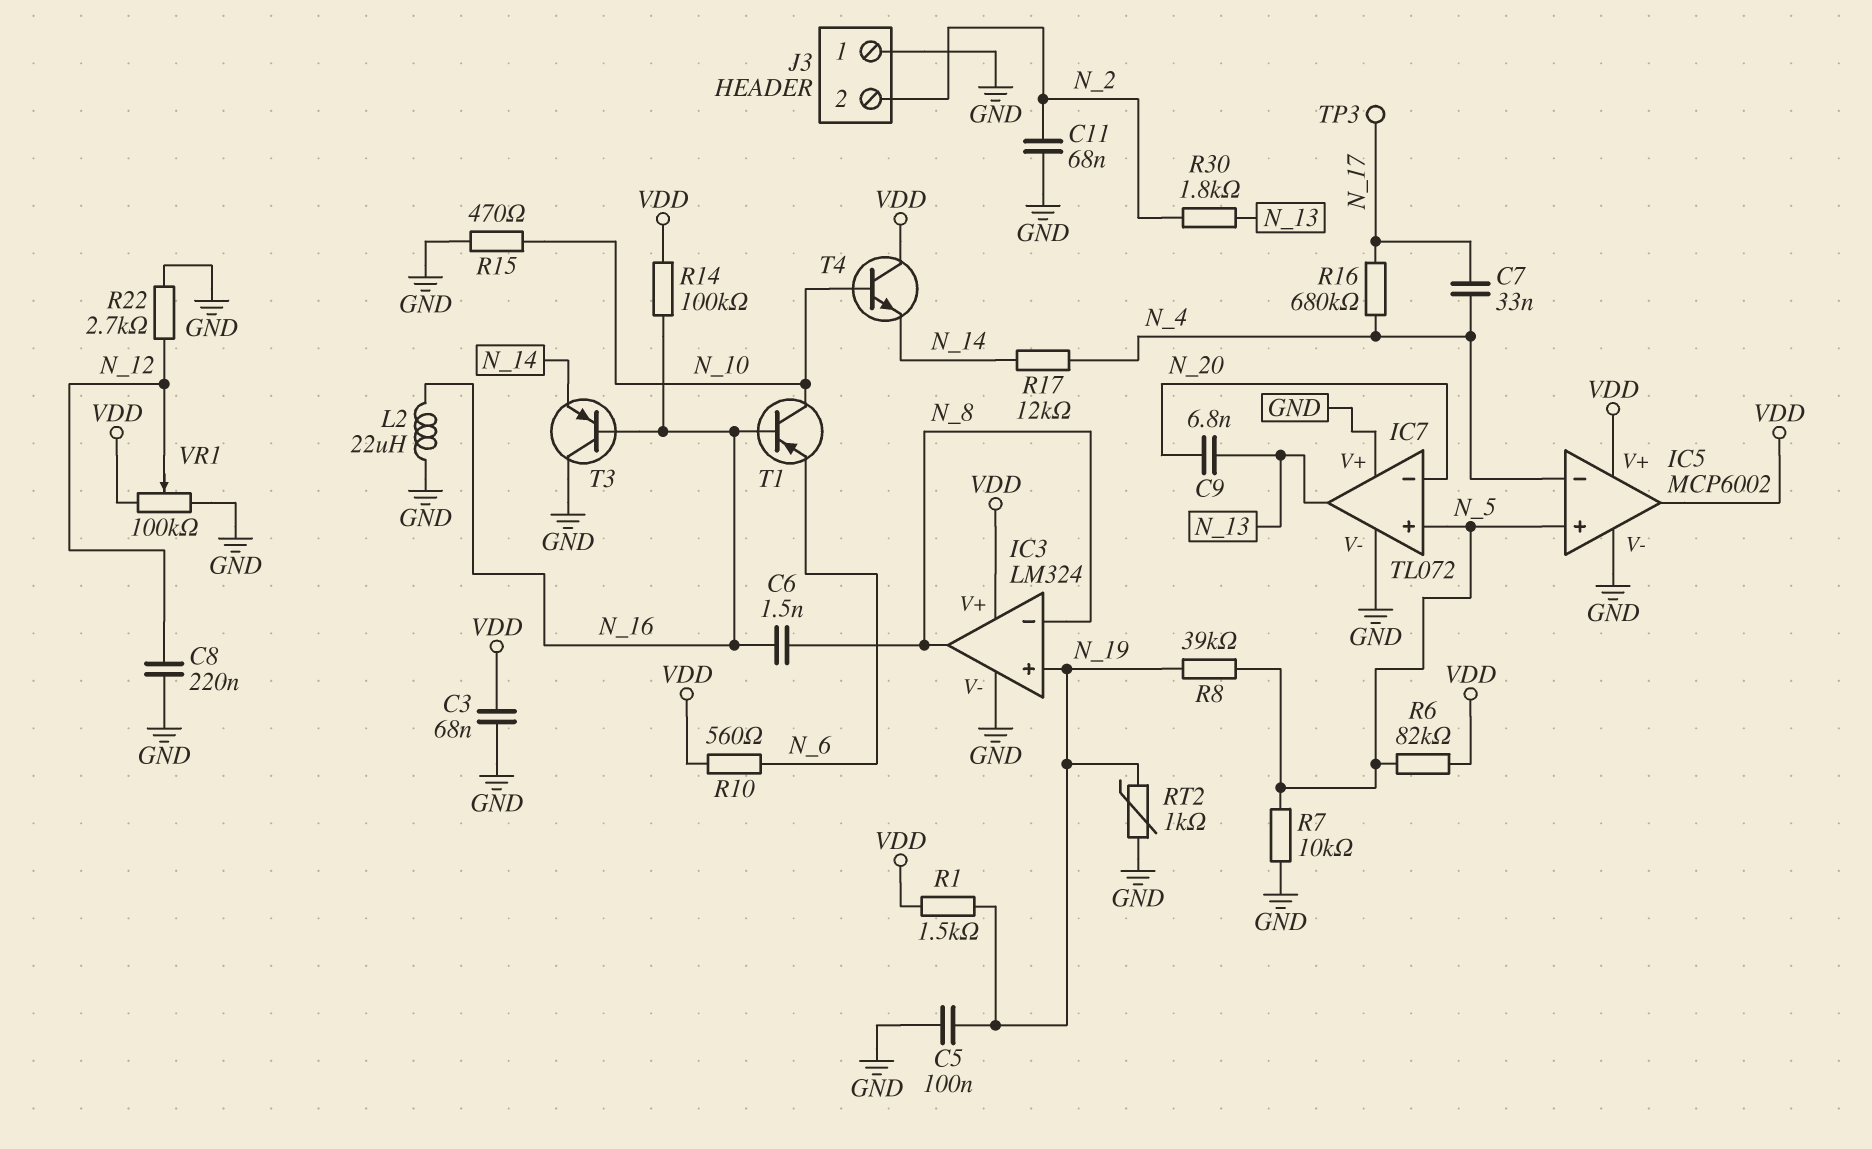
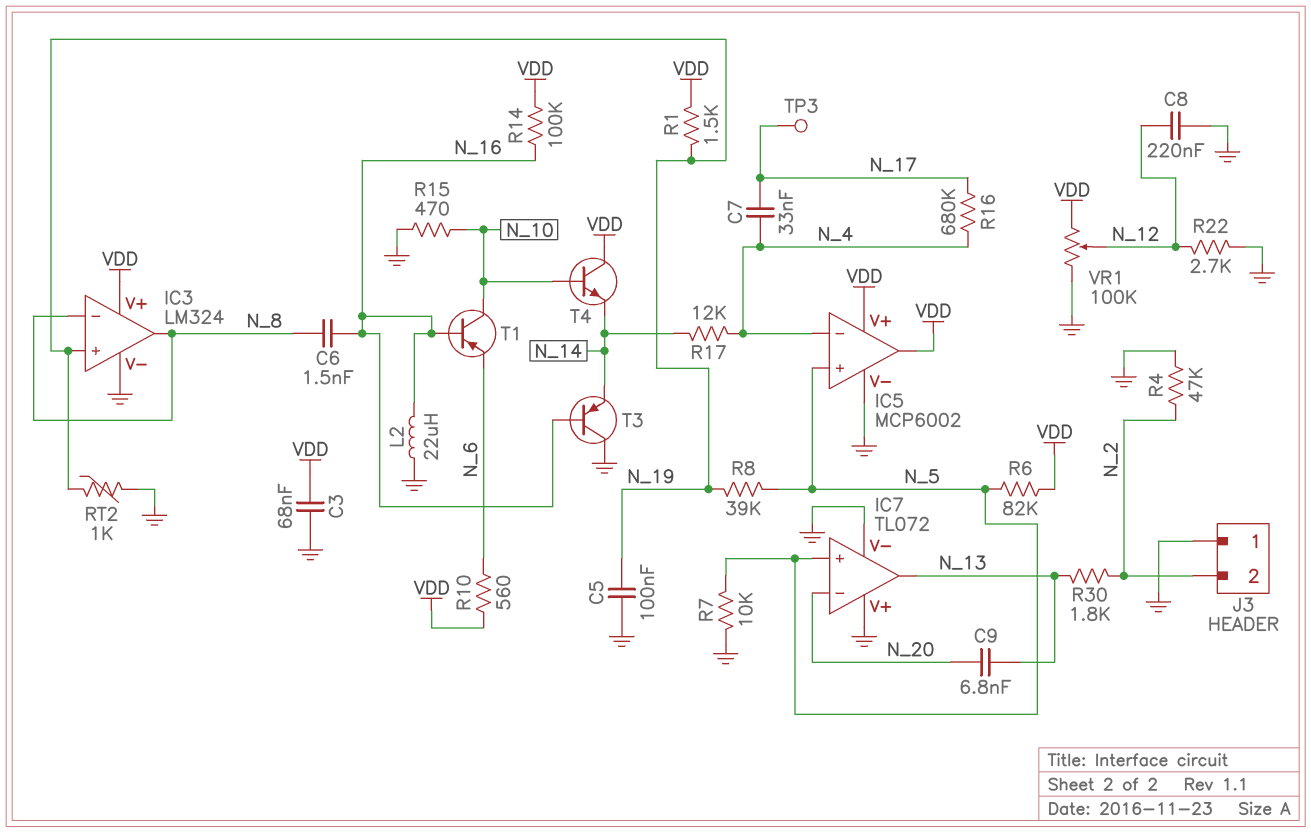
C11: 68nF (GND, N_2) -> none
R4: none -> 47k (GND, N_2)

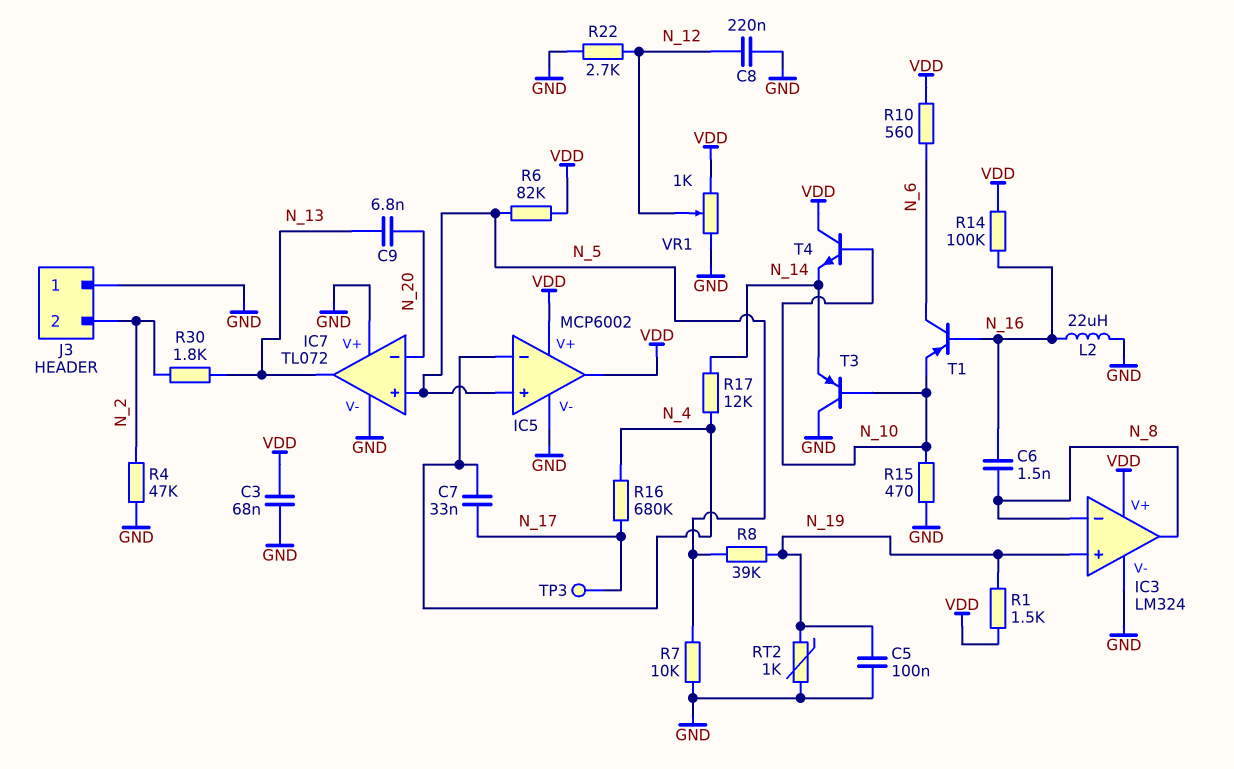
T1: PNP (B N_16, C N_10, E N_6) -> PNP (B N_16, C N_6, E N_10)
T3: PNP (B N_16, C GND, E N_14) -> PNP (B N_10, C GND, E N_14)
VR1: 100k (GND, VDD, wiper N_12) -> 1k (GND, VDD, wiper N_12)

